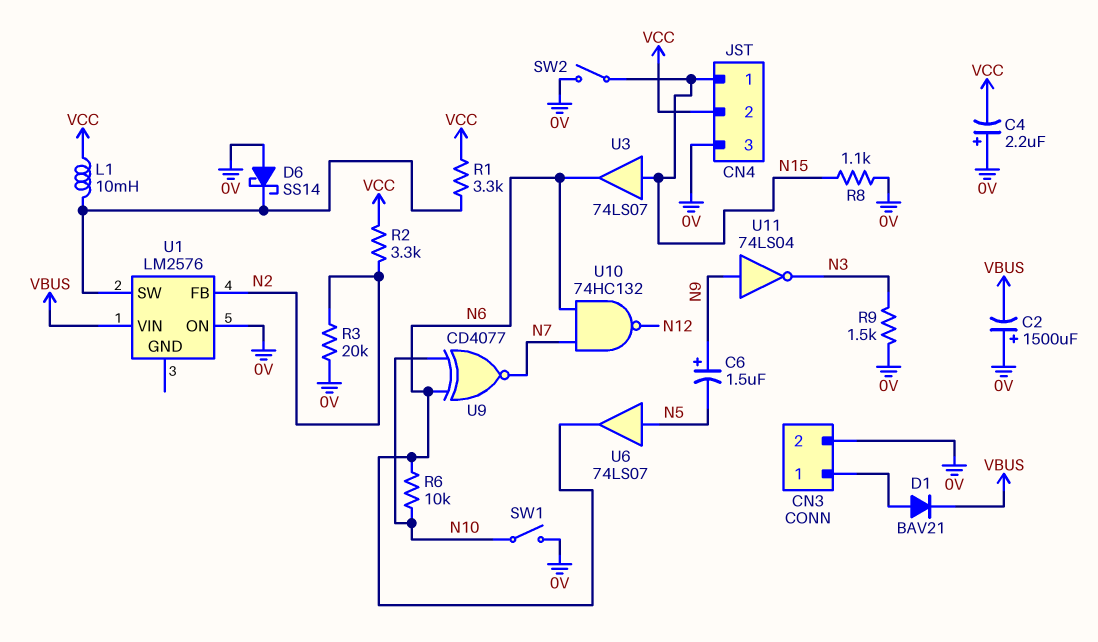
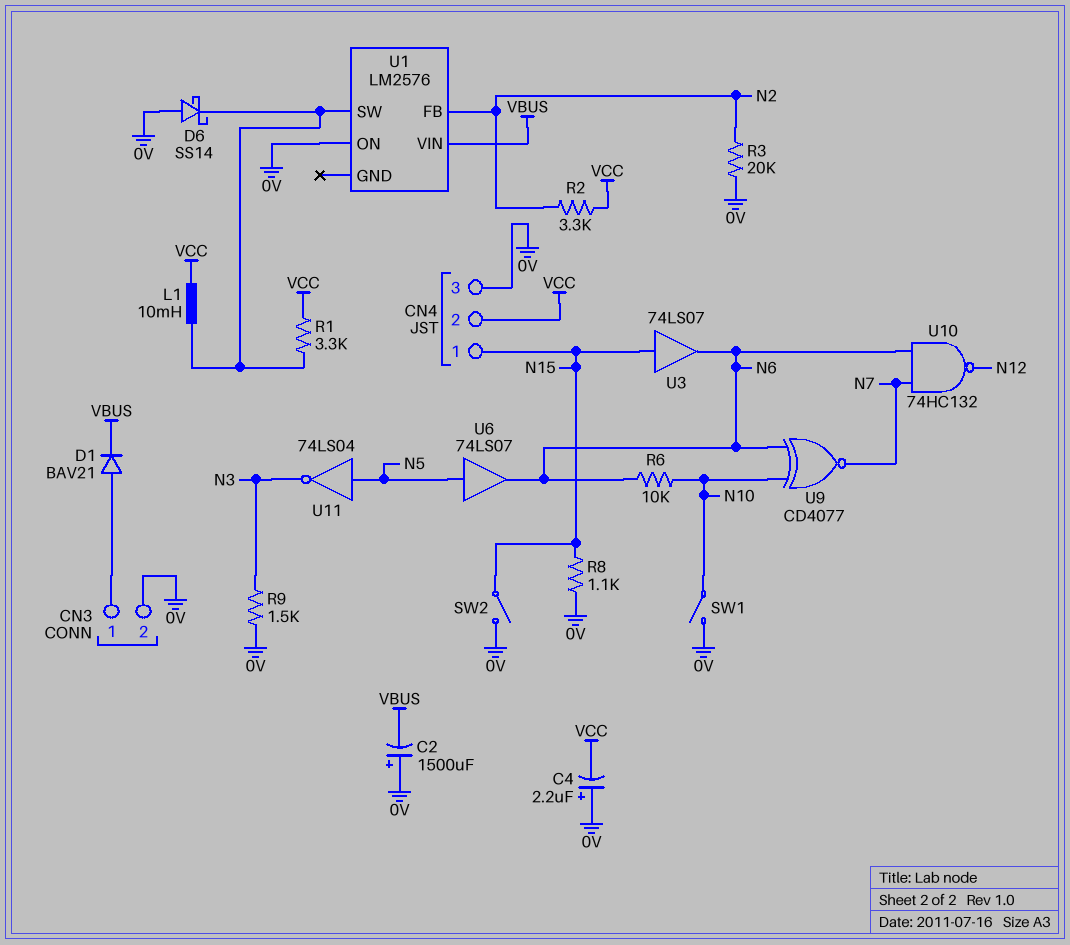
C6: 1.5uF (plus N9, minus N5) -> none
U11: NOT 74LS04 (in N9, out N3) -> NOT 74LS04 (in N5, out N3)

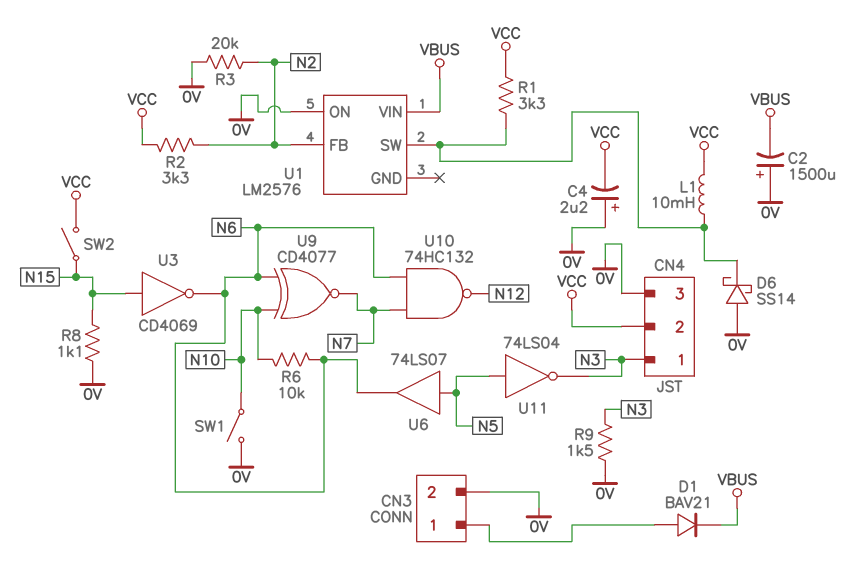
CN4 pin 1: N15 -> N3
SW2: switch (0V, N15) -> switch (N15, VCC)
U3: buffer 74LS07 (in N15, out N6) -> NOT CD4069 (in N15, out N6)

